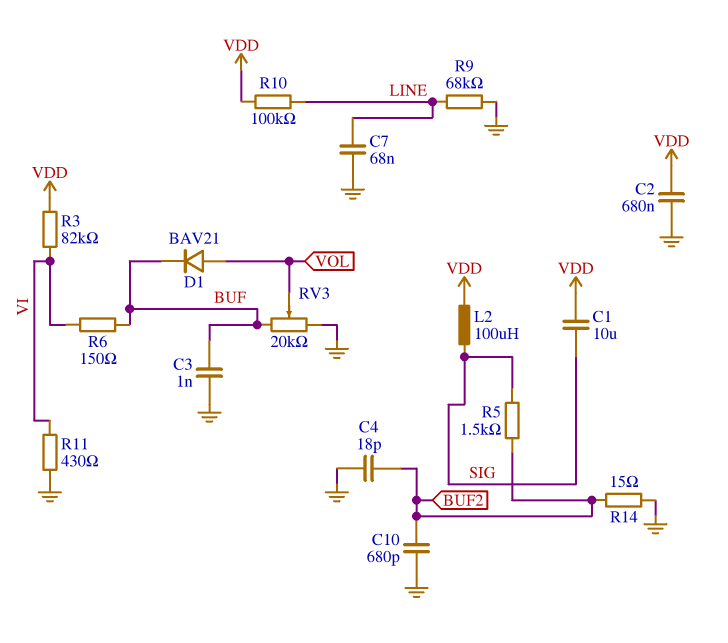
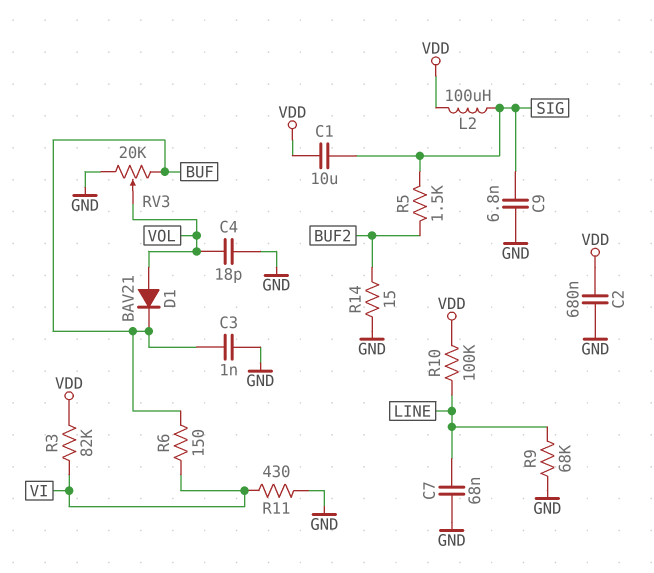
C4: 18pF (BUF2, GND) -> 18pF (GND, VOL)
C9: none -> 6.8nF (GND, SIG)
C10: 680pF (BUF2, GND) -> none

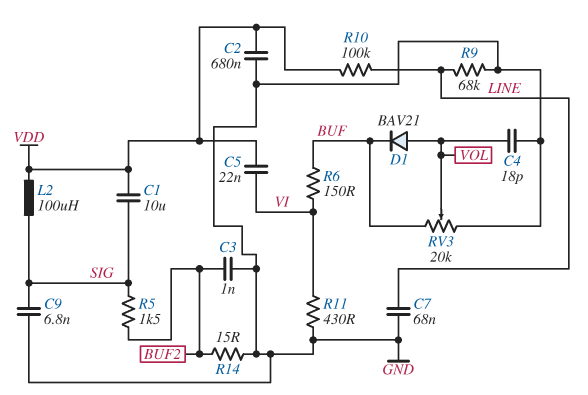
C3: 1nF (BUF, GND) -> 1nF (BUF2, GND)
C5: none -> 22nF (VDD, VI)
R3: 82k (VDD, VI) -> none

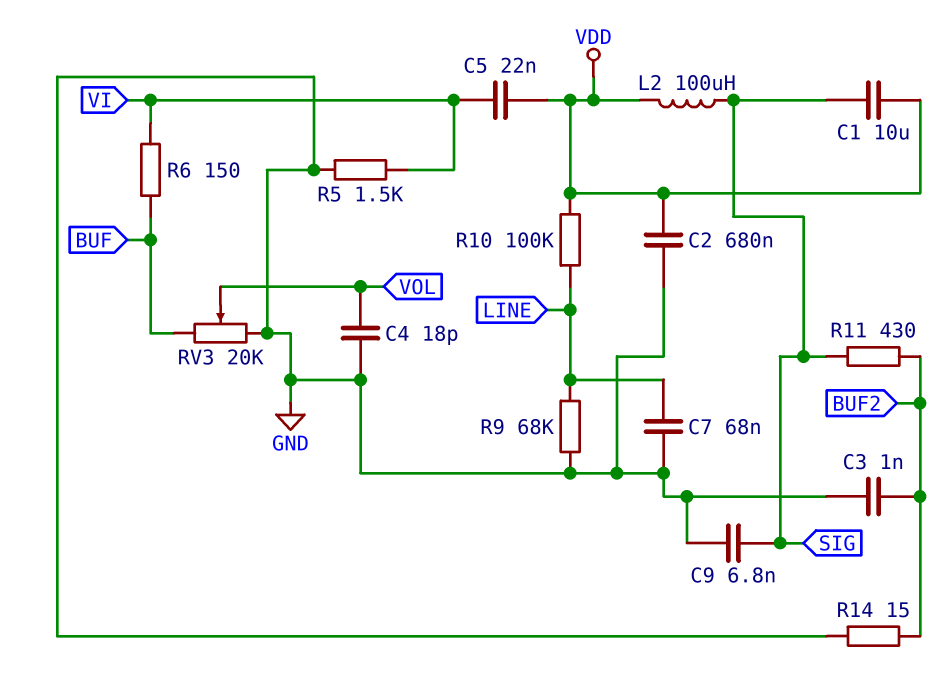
D1: diode BAV21 (A VOL, K BUF) -> none
R5: 1.5k (BUF2, SIG) -> 1.5k (GND, VI)
R11: 430 (GND, VI) -> 430 (BUF2, SIG)

